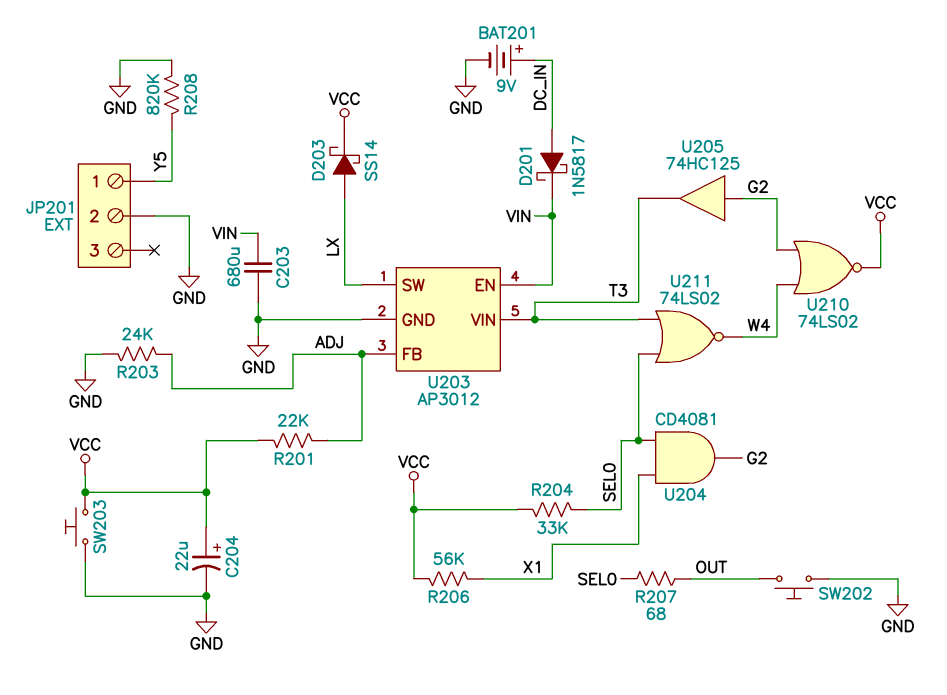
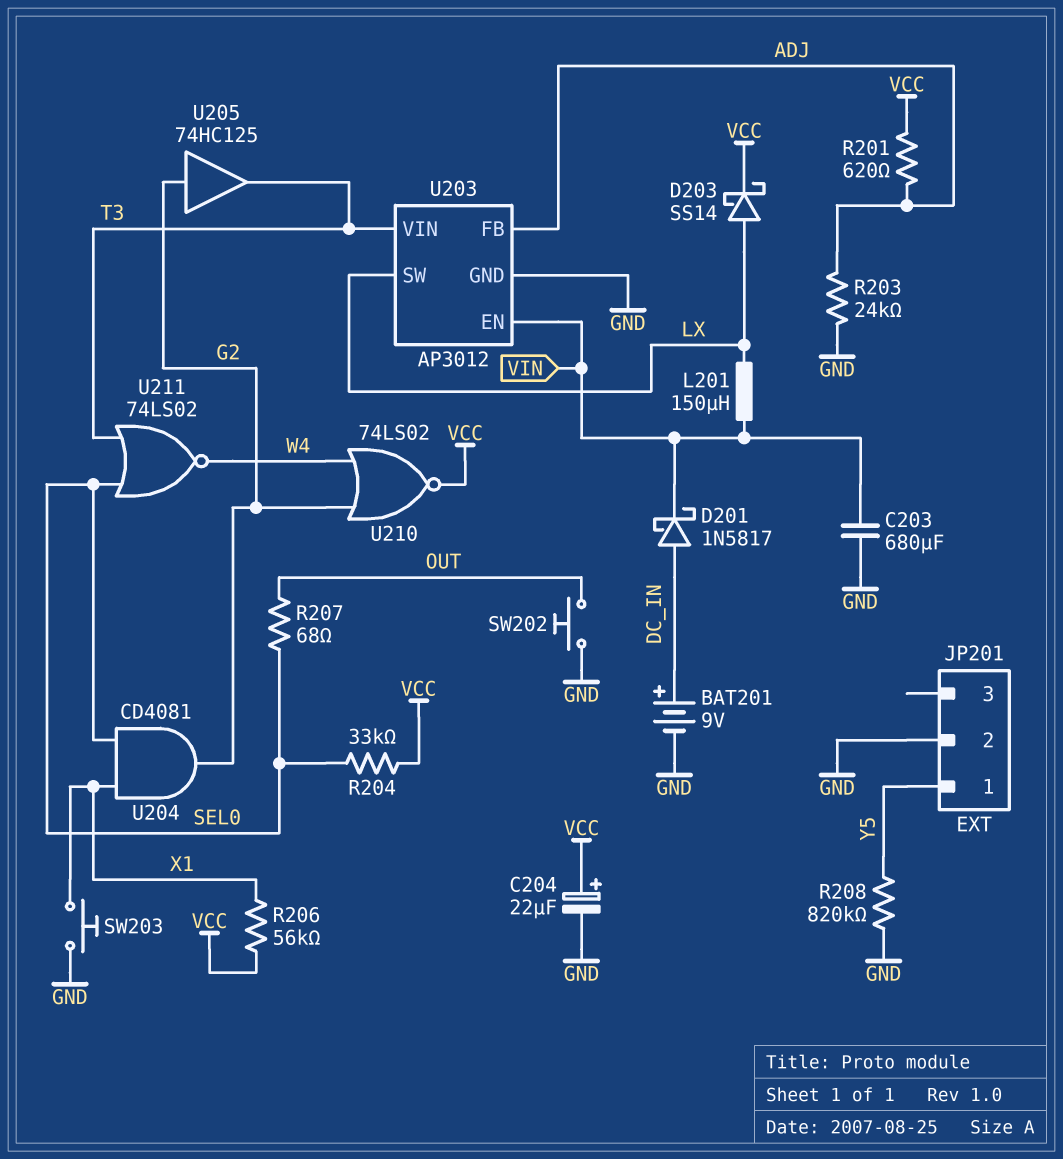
L201: none -> 150uH (LX, VIN)
R201: 22k (ADJ, VCC) -> 620 (ADJ, VCC)
SW203: button (GND, VCC) -> button (GND, X1)

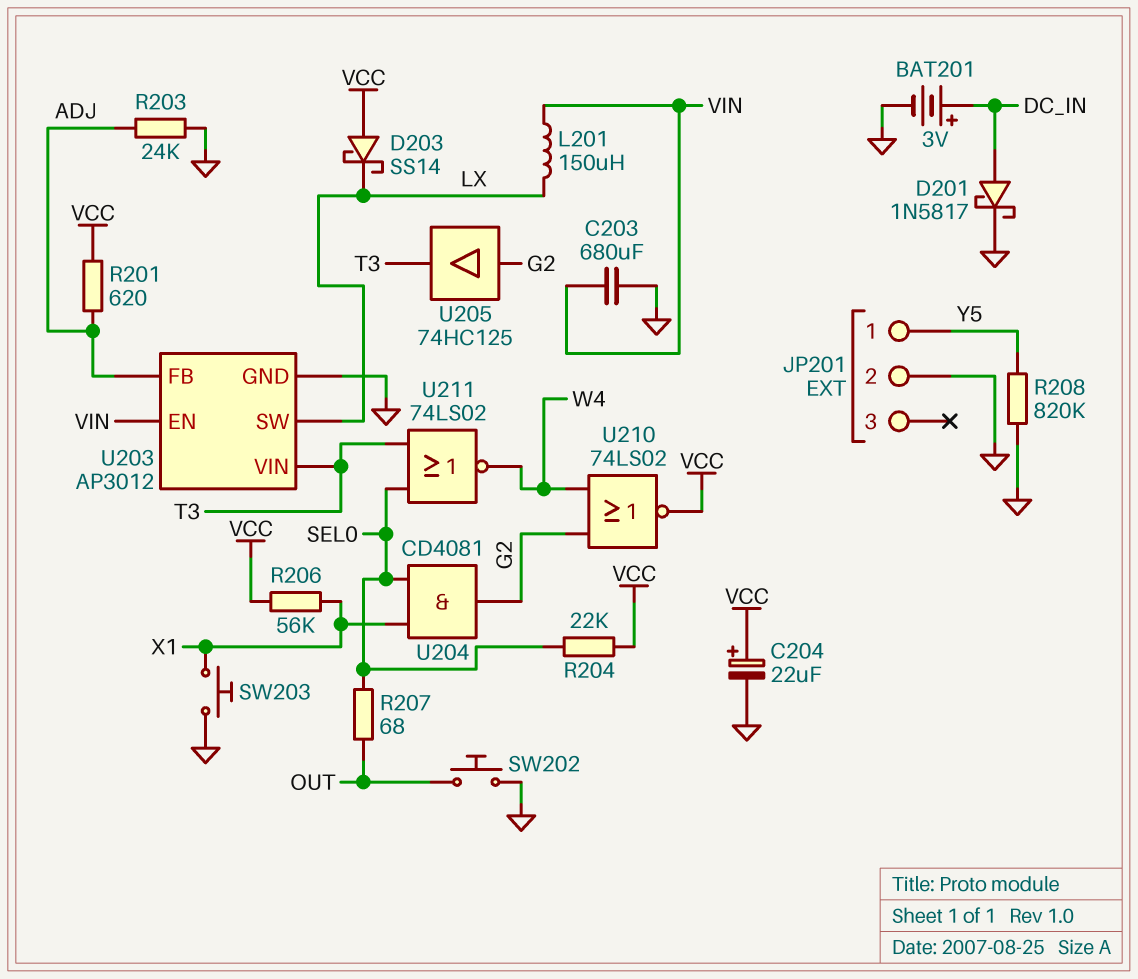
BAT201: 9V (plus DC_IN, minus GND) -> 3V (plus DC_IN, minus GND)
D201: schottky 1N5817 (A DC_IN, K VIN) -> schottky 1N5817 (A DC_IN, K GND)
D203: schottky SS14 (A LX, K VCC) -> schottky SS14 (A VCC, K LX)
R204: 33k (SEL0, VCC) -> 22k (SEL0, VCC)

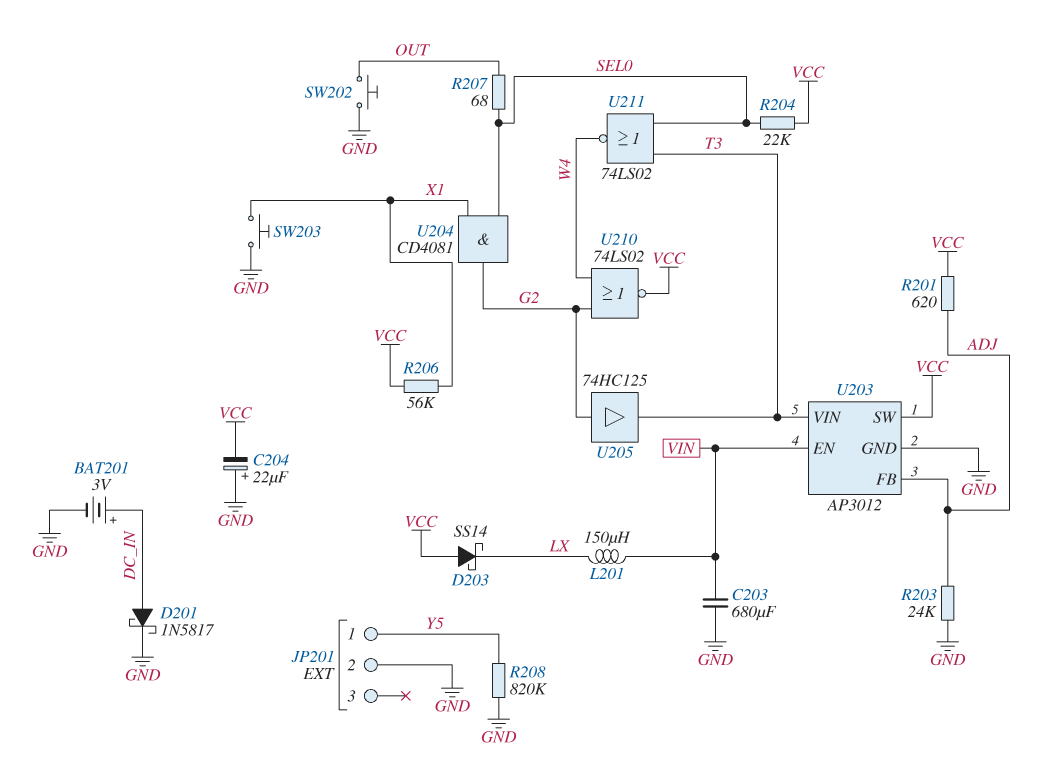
C204: 22uF (plus VCC, minus GND) -> 22uF (plus GND, minus VCC)
U203 pin SW: LX -> VCC

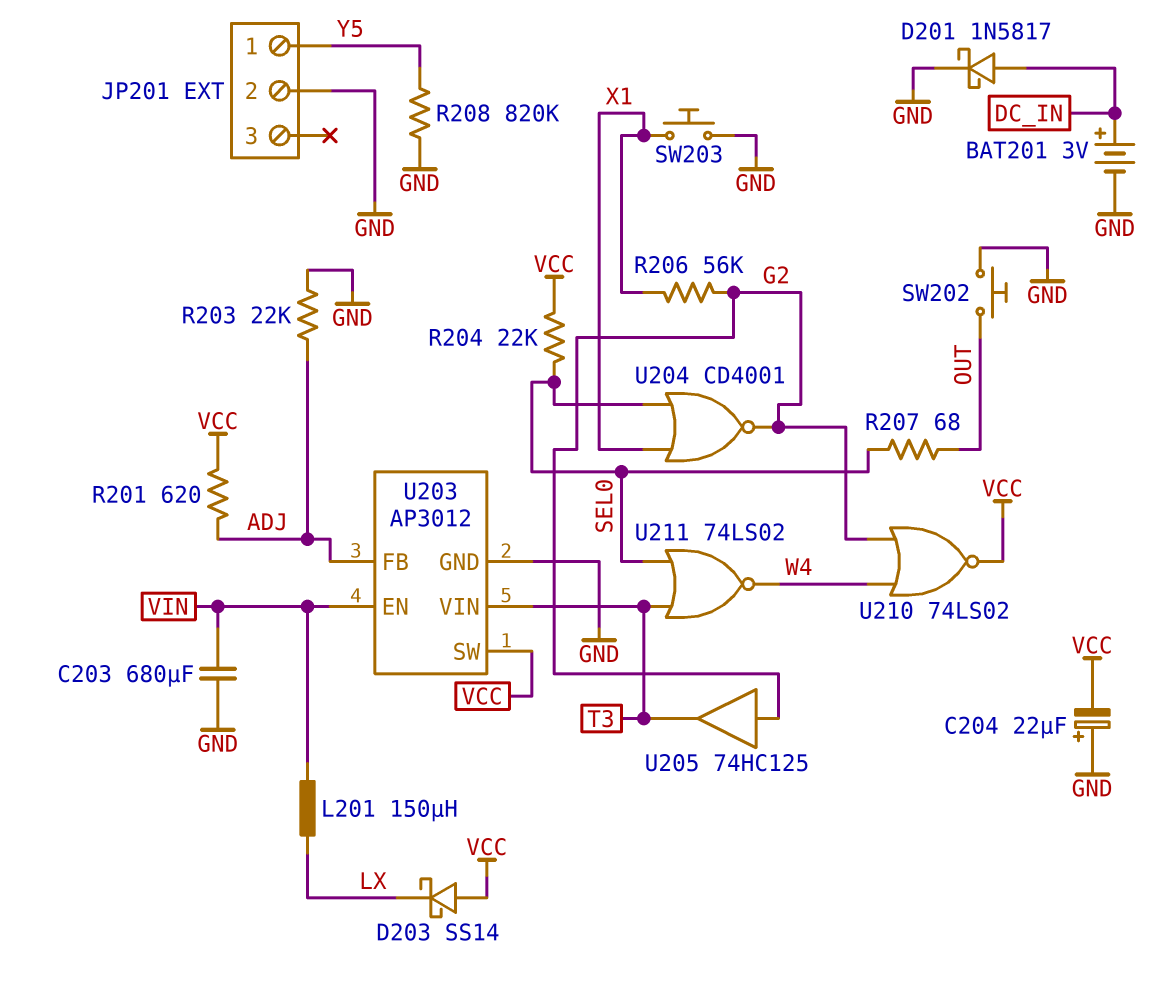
R203: 24k (ADJ, GND) -> 22k (ADJ, GND)
R206: 56k (VCC, X1) -> 56k (G2, X1)
U204: AND CD4081 (in SEL0, in X1, out G2) -> NOR CD4001 (in SEL0, in X1, out G2)

